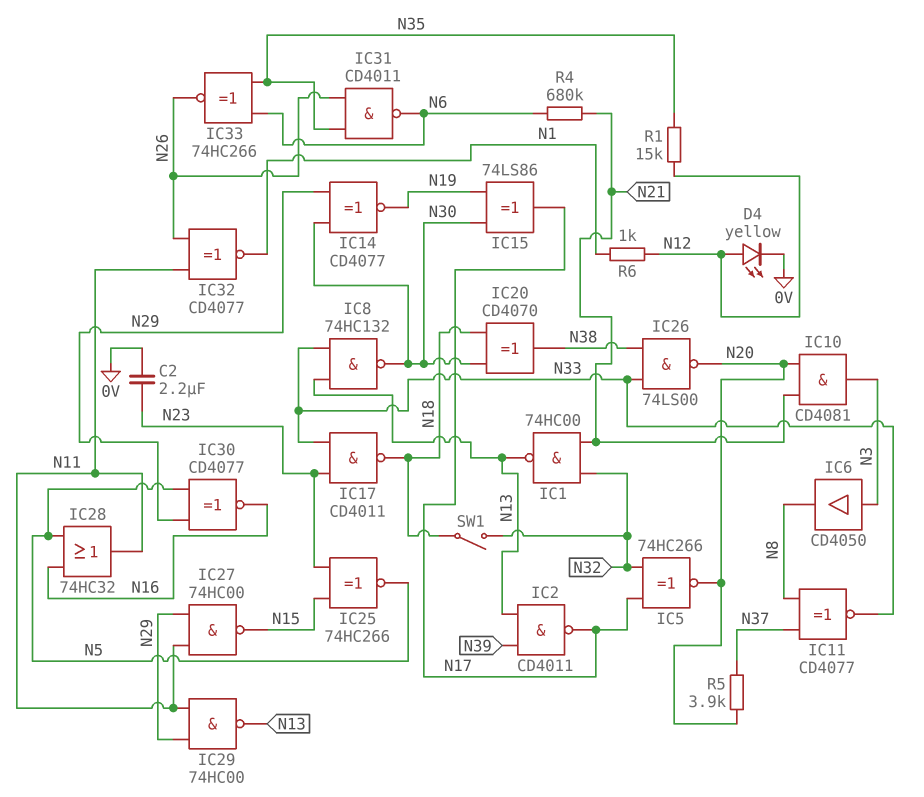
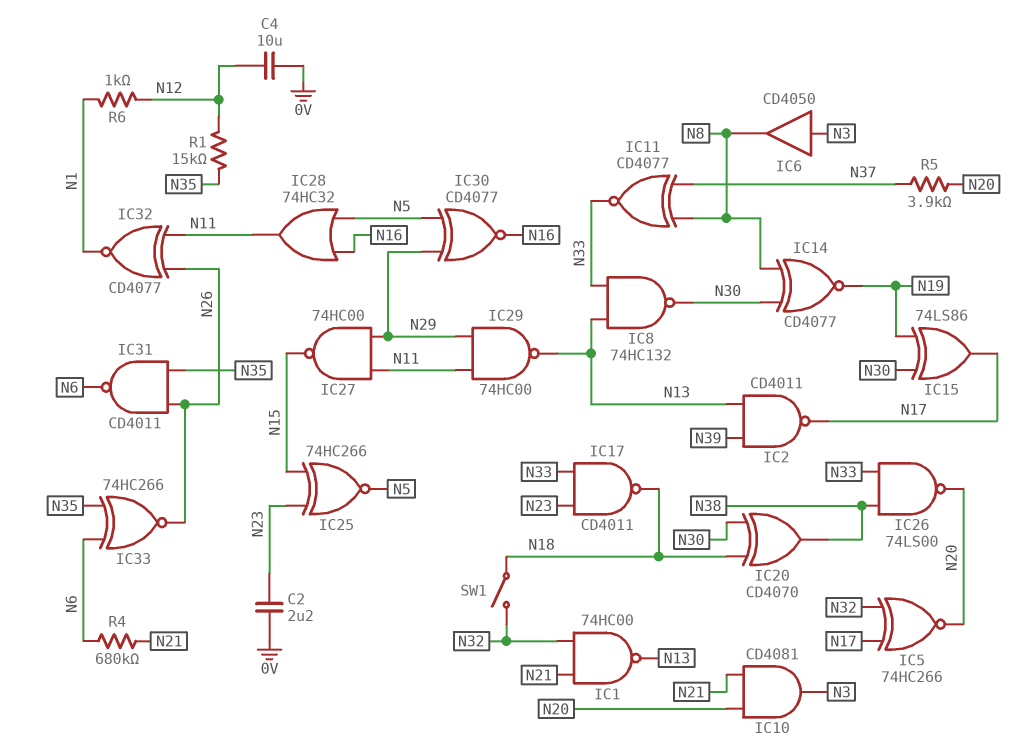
C4: none -> 10uF (0V, N12)
D4: LED yellow (A N12, K 0V) -> none
IC14: XNOR CD4077 (in N29, in N30, out N19) -> XNOR CD4077 (in N8, in N30, out N19)

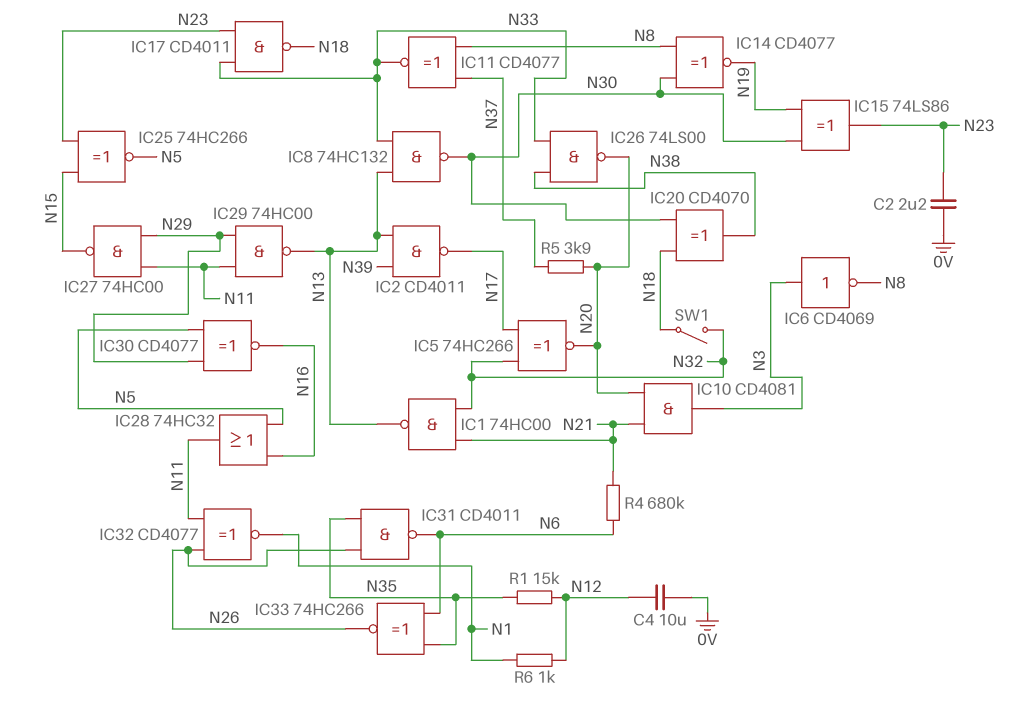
IC6: buffer CD4050 (in N3, out N8) -> NOT CD4069 (in N3, out N8)
IC15: XOR 74LS86 (in N19, in N30, out N17) -> XOR 74LS86 (in N19, in N30, out N23)

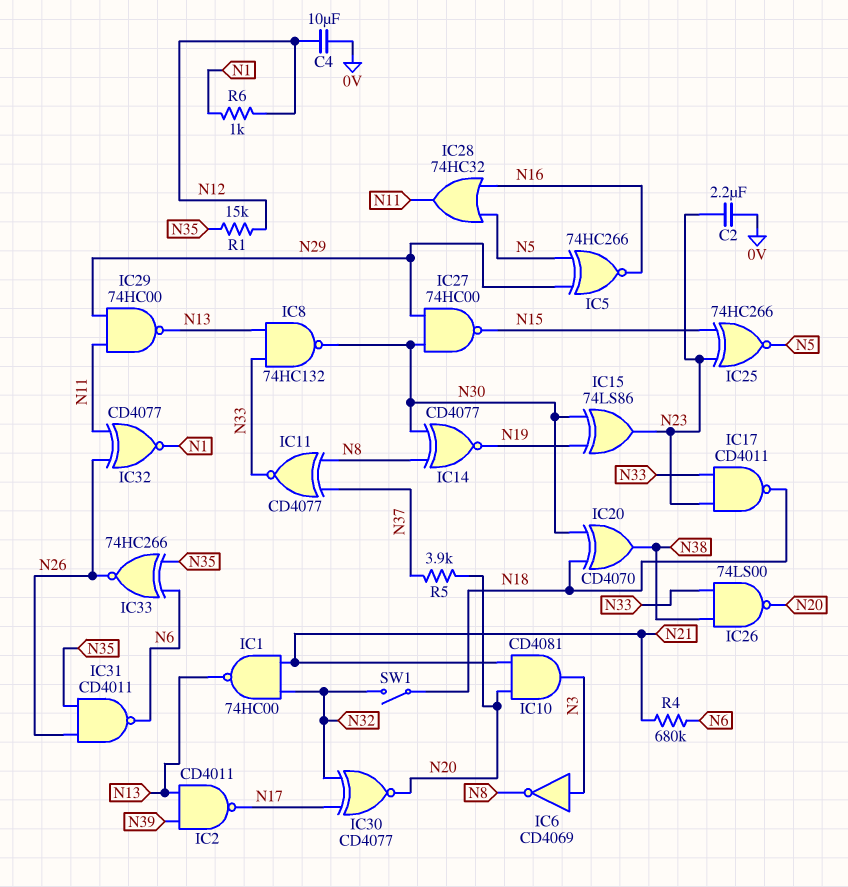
IC5: XNOR 74HC266 (in N17, in N32, out N20) -> XNOR 74HC266 (in N5, in N29, out N16)
IC27: NAND 74HC00 (in N11, in N29, out N15) -> NAND 74HC00 (in N29, in N30, out N15)
IC30: XNOR CD4077 (in N5, in N29, out N16) -> XNOR CD4077 (in N17, in N32, out N20)

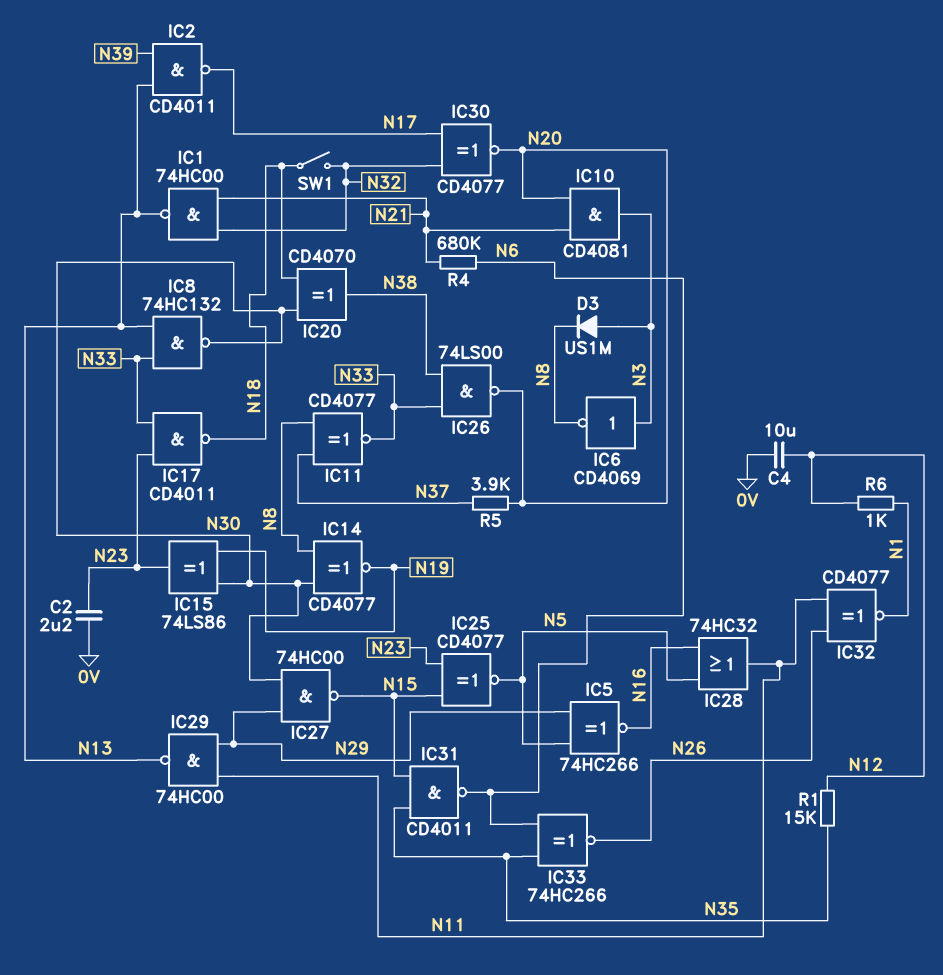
D3: none -> diode US1M (A N3, K N8)
IC25: XNOR 74HC266 (in N15, in N23, out N5) -> XNOR CD4077 (in N15, in N23, out N5)
IC31: NAND CD4011 (in N26, in N35, out N6) -> NAND CD4011 (in N15, in N35, out N6)

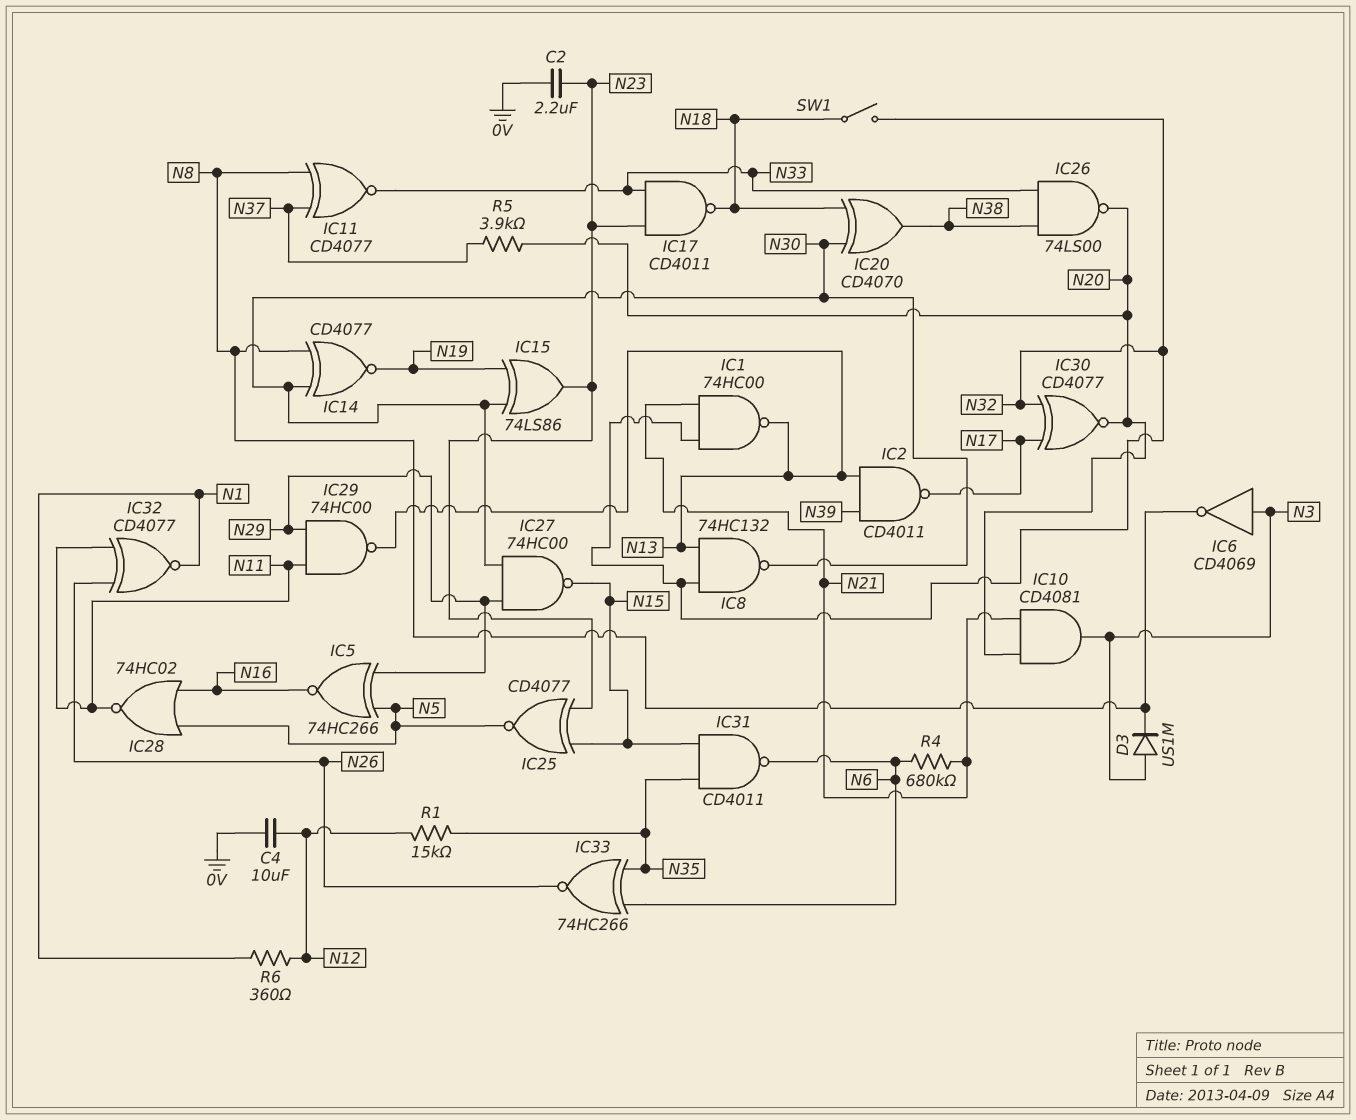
IC8: NAND 74HC132 (in N13, in N33, out N30) -> NAND 74HC132 (in N13, in N32, out N30)
IC28: OR 74HC32 (in N5, in N16, out N11) -> NOR 74HC02 (in N5, in N16, out N11)
R6: 1k (N1, N12) -> 360 (N1, N12)

